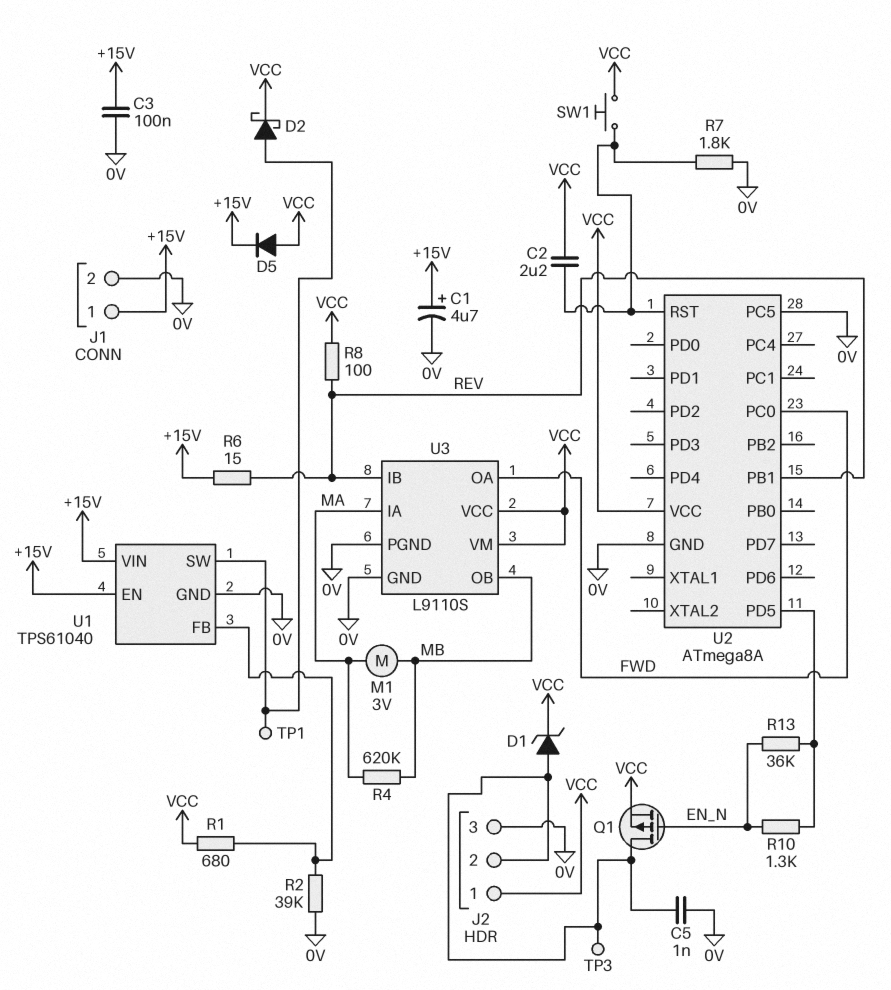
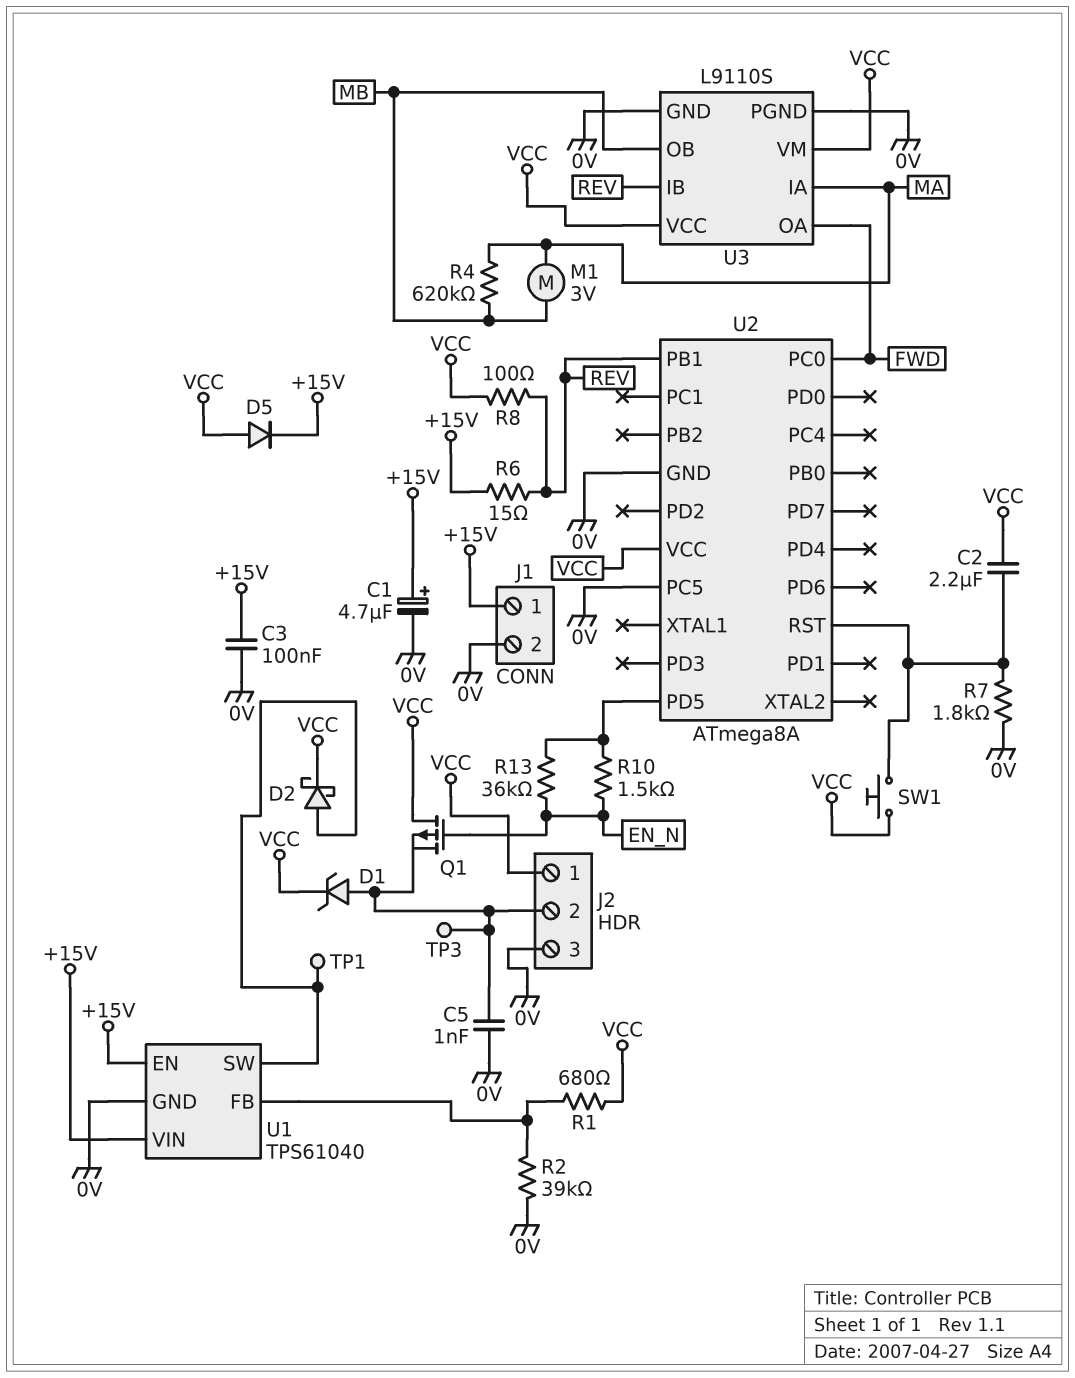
Q1: PMOS (G EN_N, D J2/2, S VCC) -> PMOS (G EN_N, D VCC, S J2/2)
R10: 1.3k (EN_N, U2/PD5) -> 1.5k (EN_N, U2/PD5)

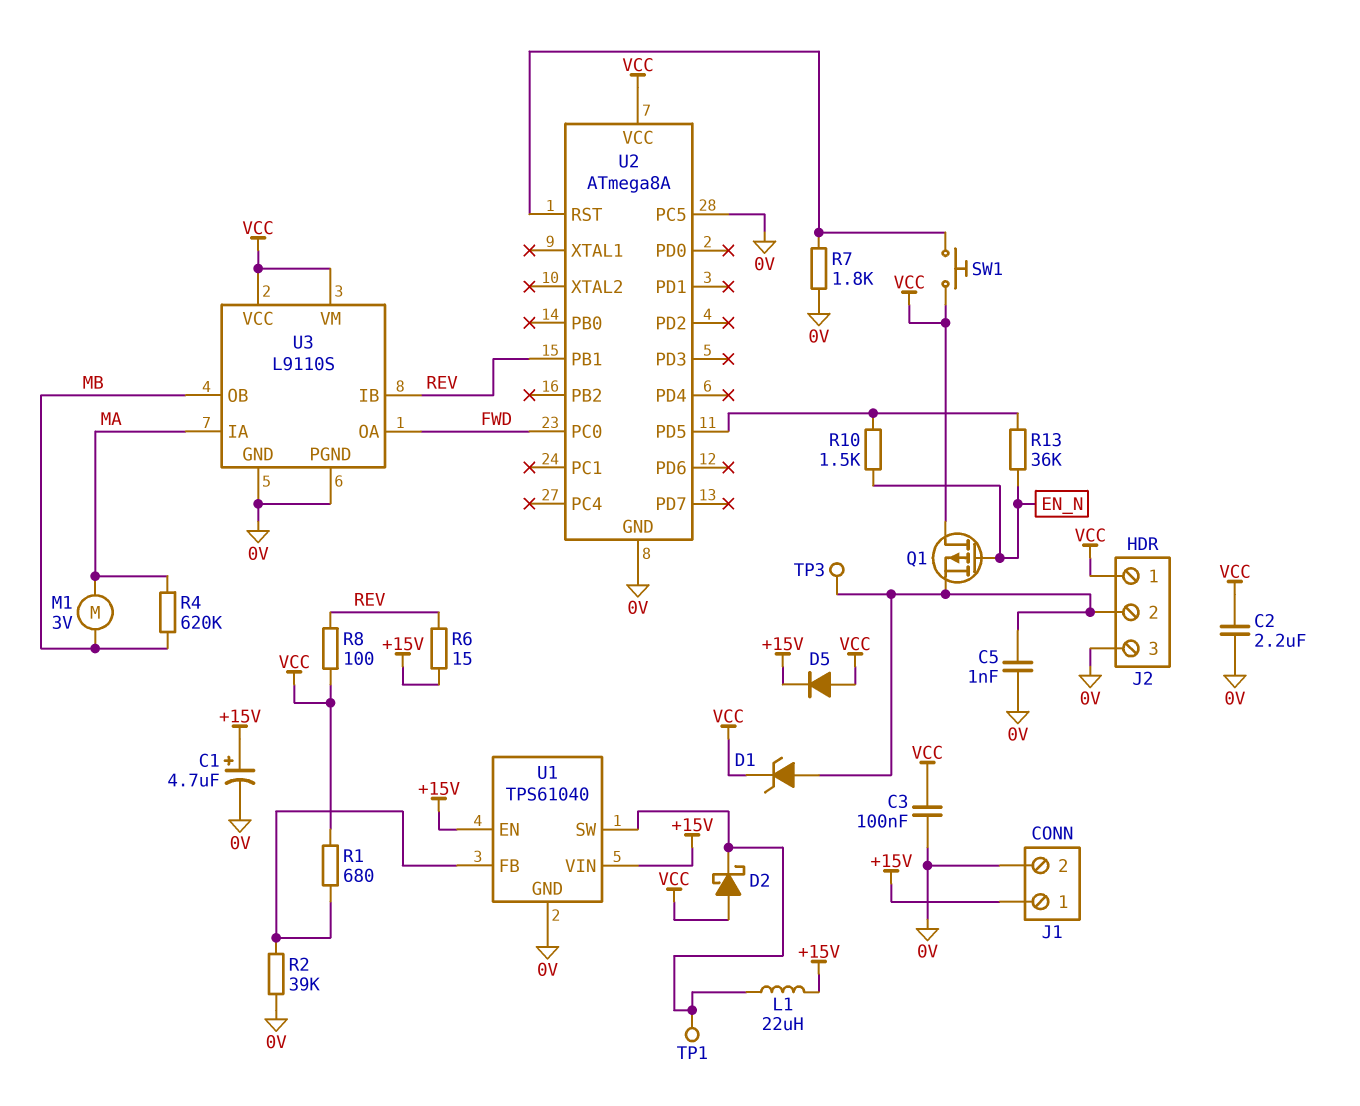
C2: 2.2uF (U2/RST, VCC) -> 2.2uF (0V, VCC)
C3: 100nF (+15V, 0V) -> 100nF (0V, VCC)
D2: schottky (A U1/SW, K VCC) -> schottky (A VCC, K U1/SW)
L1: none -> 22uH (+15V, U1/SW)

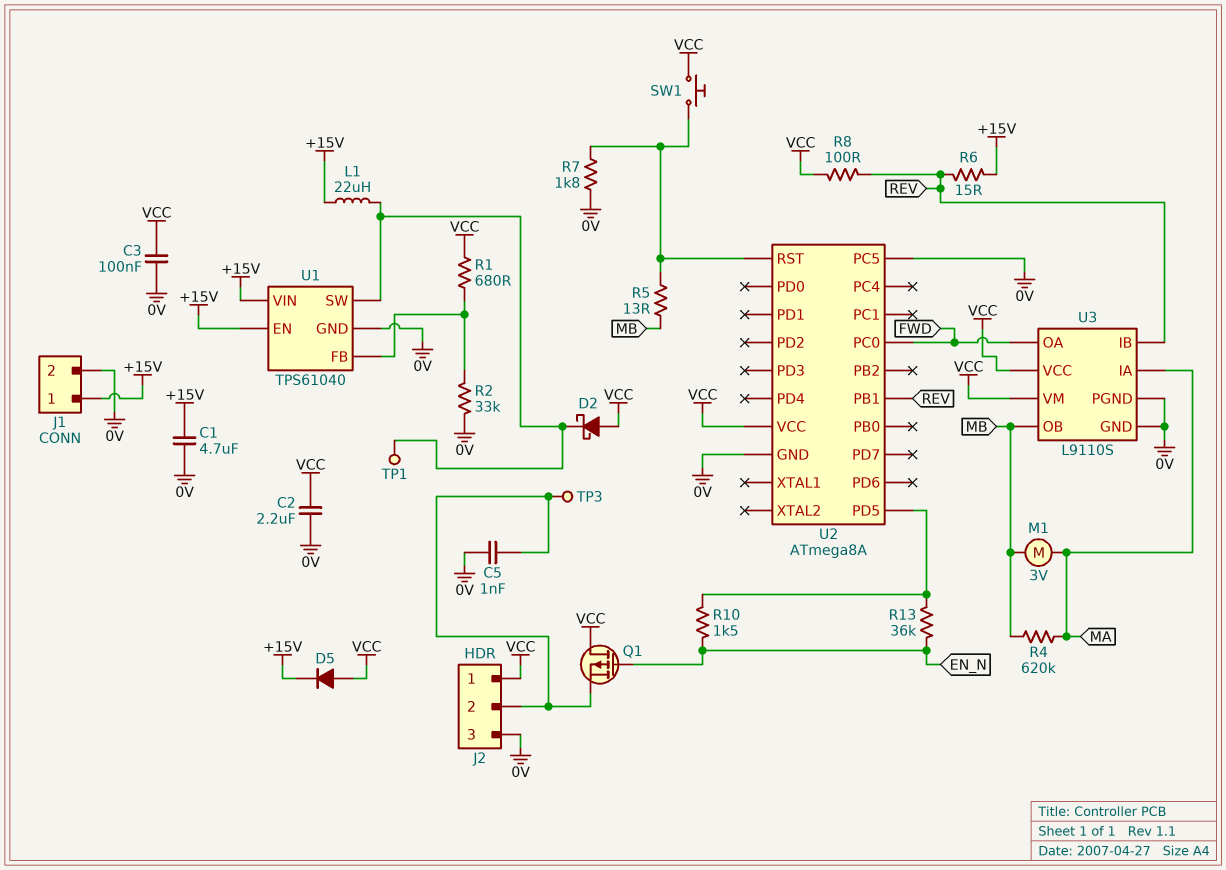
C1: 4.7uF (plus +15V, minus 0V) -> 4.7uF (+15V, 0V)
D1: zener (A J2/2, K VCC) -> none
R2: 39k (0V, U1/FB) -> 33k (0V, U1/FB)
R5: none -> 13 (MB, U2/RST)

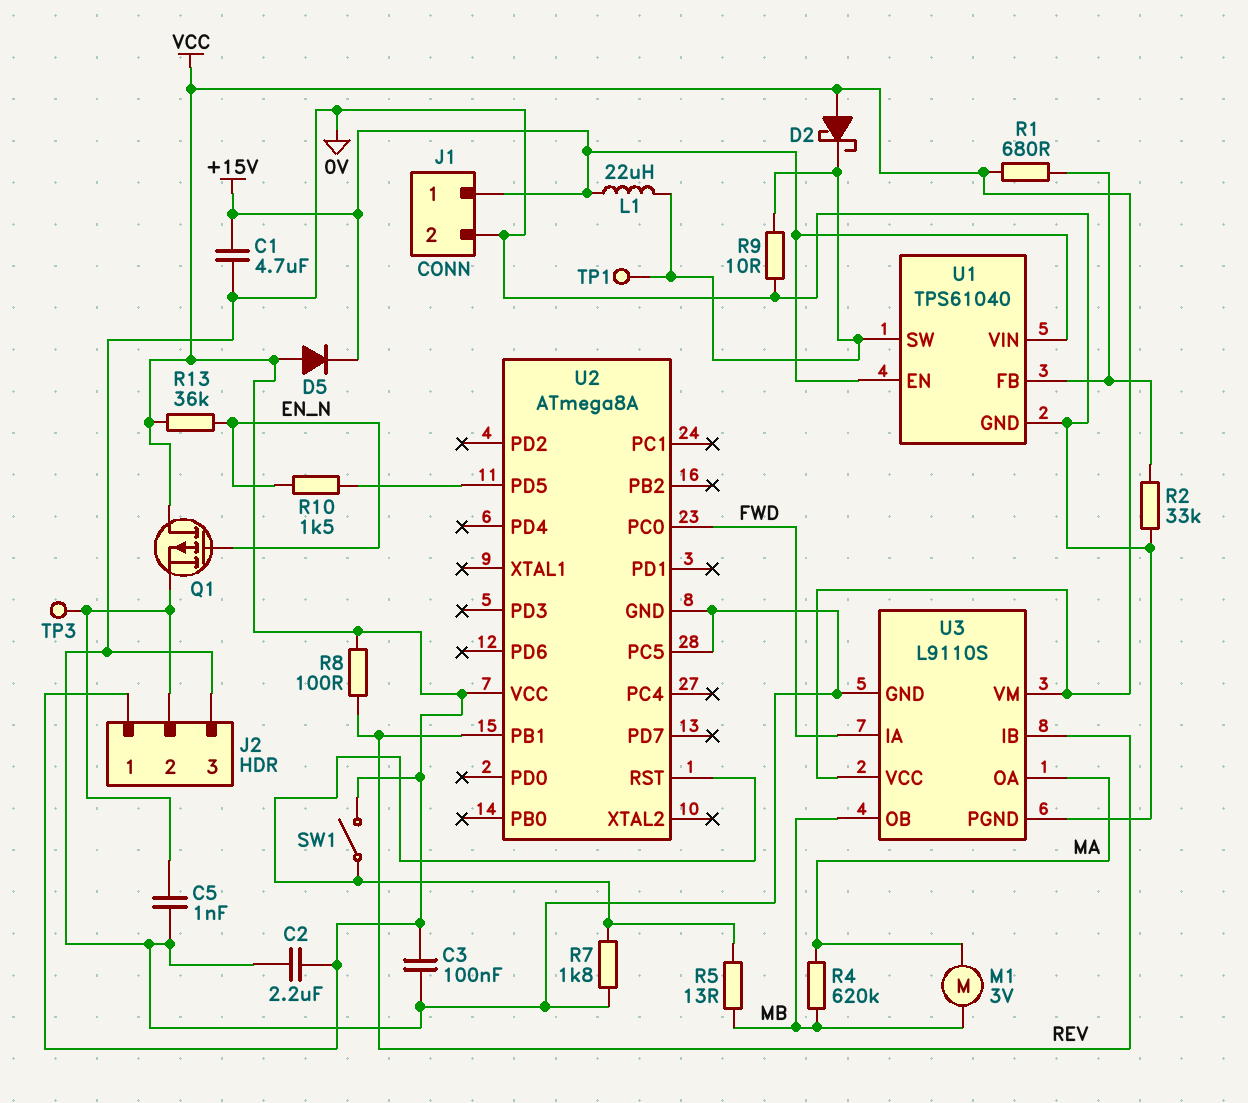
R6: 15 (+15V, REV) -> none
R9: none -> 10 (0V, U1/SW)
R13: 36k (EN_N, U2/PD5) -> 36k (EN_N, VCC)
SW1: button (U2/RST, VCC) -> switch (U2/RST, VCC)
U3 pin IA: MA -> FWD
U3 pin OA: FWD -> MA

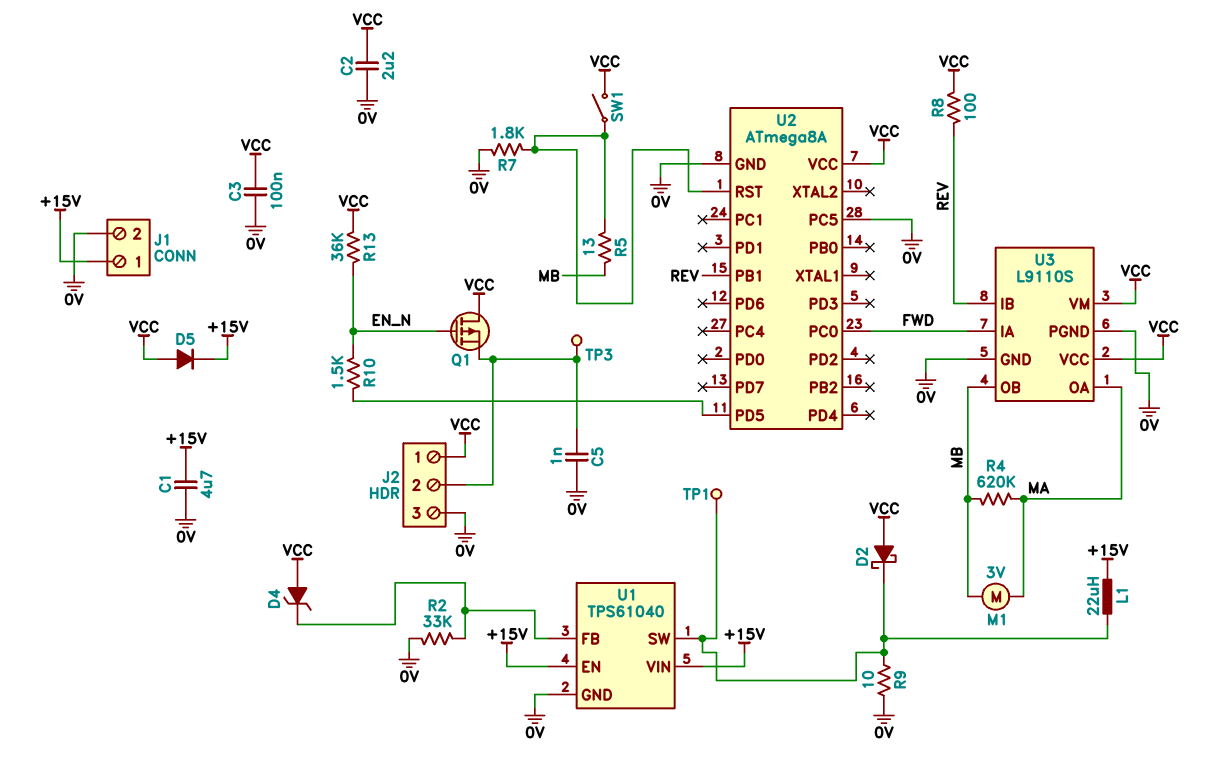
D4: none -> zener (A VCC, K U1/FB)
R1: 680 (U1/FB, VCC) -> none

